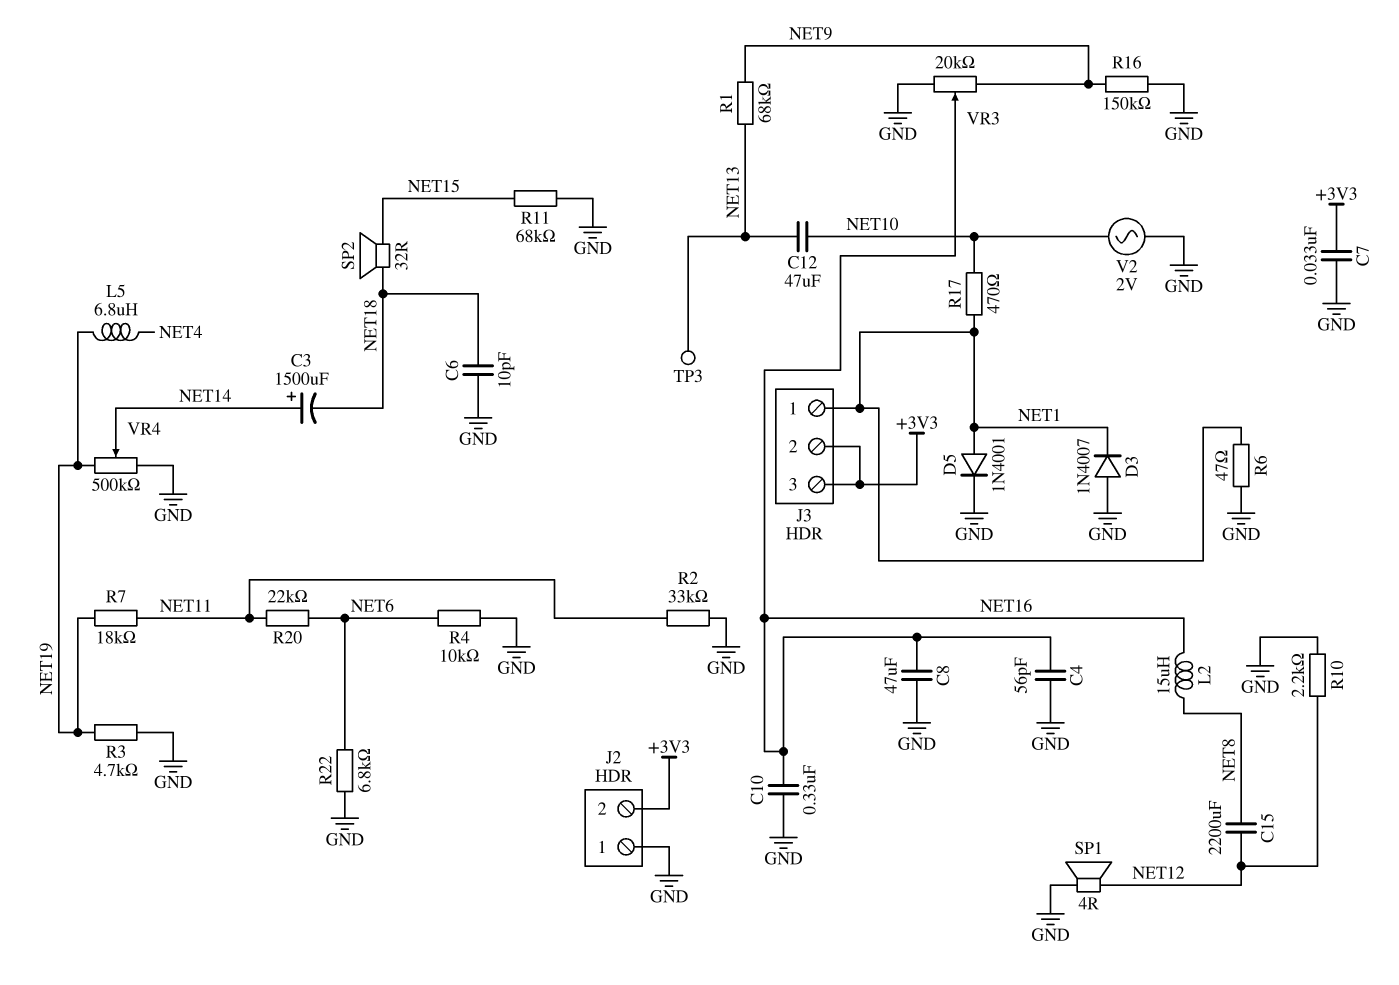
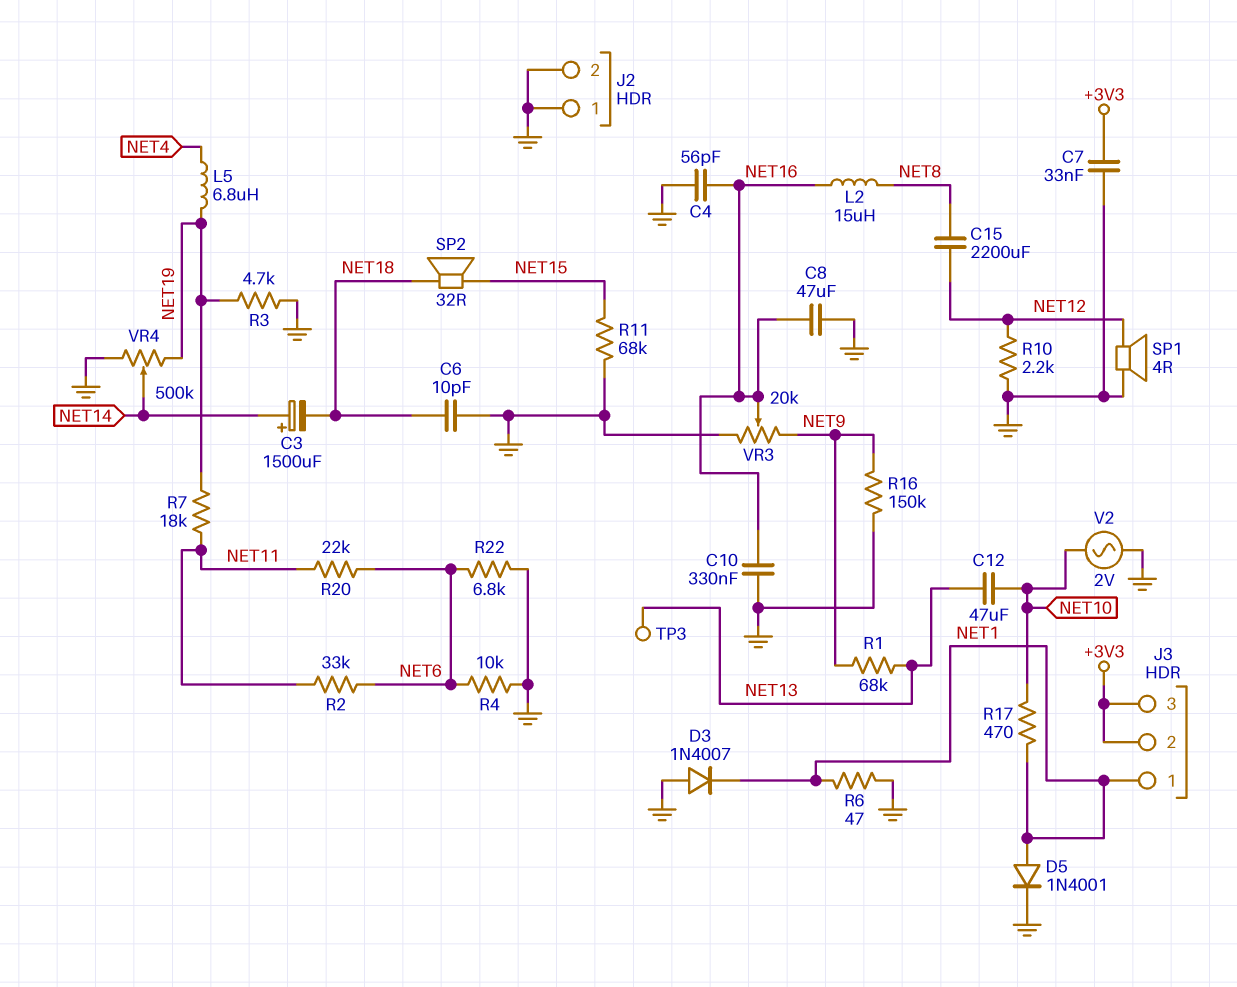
J2 pin 2: +3V3 -> GND
R2: 33k (GND, NET11) -> 33k (NET6, NET11)

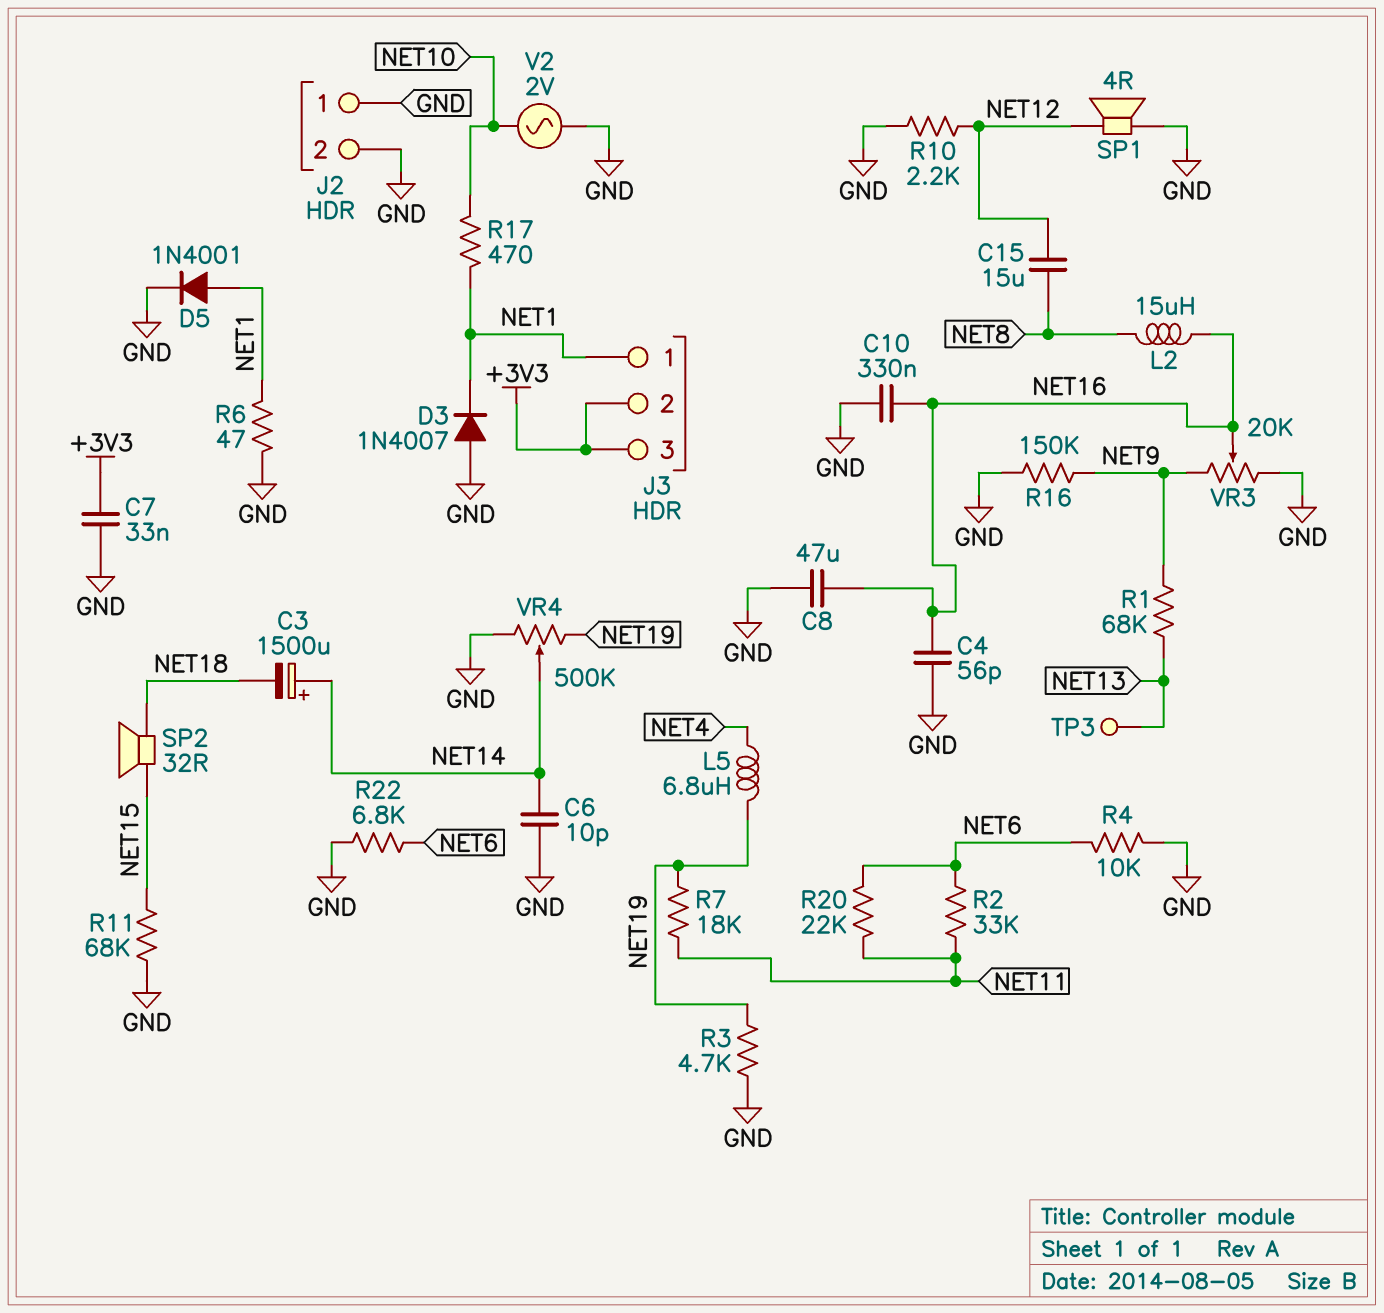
C6: 10pF (GND, NET18) -> 10pF (GND, NET14)
C12: 47uF (NET10, NET13) -> none
C15: 2200uF (NET8, NET12) -> 15uF (NET8, NET12)

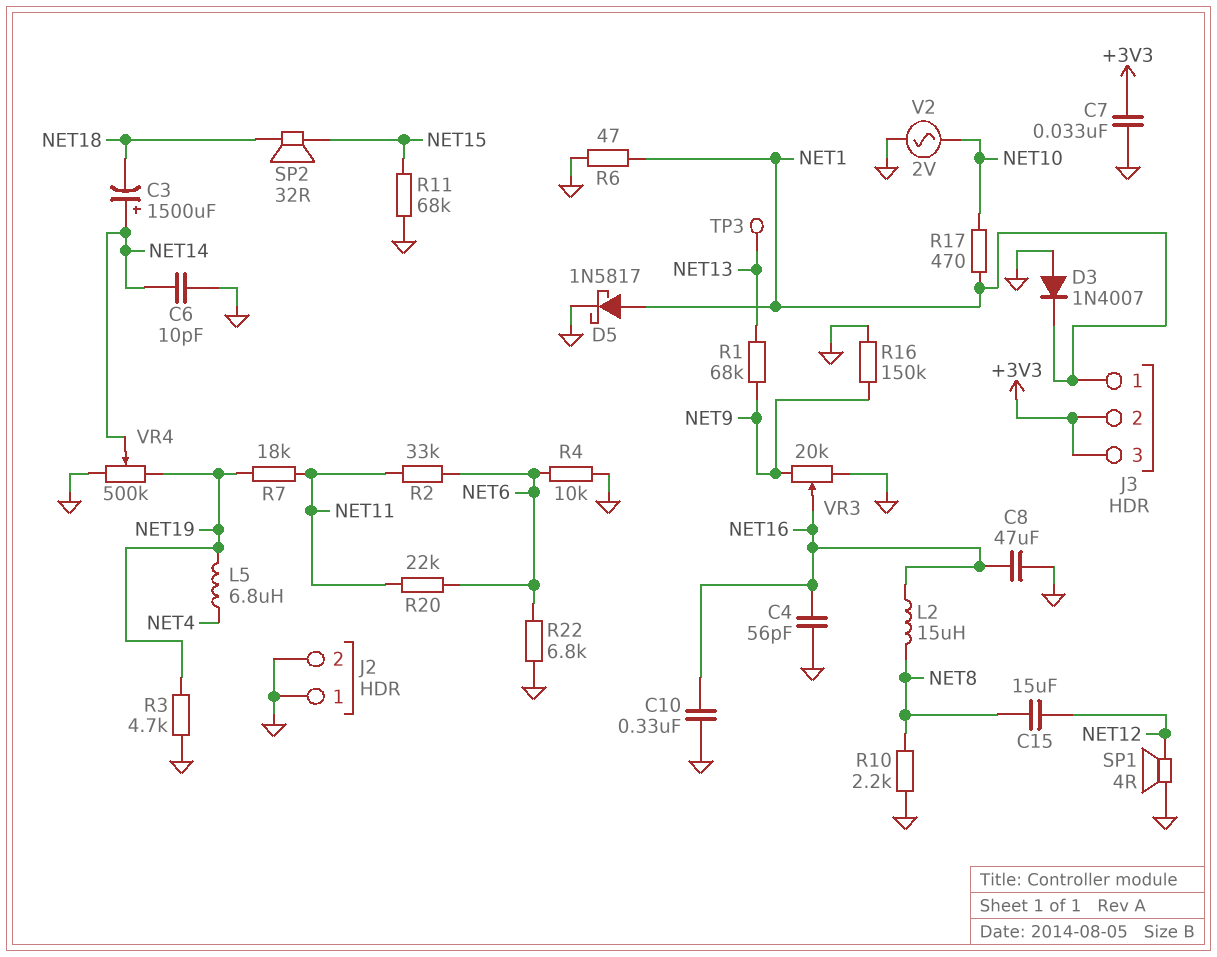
D5: diode 1N4001 (A NET1, K GND) -> schottky 1N5817 (A NET1, K GND)
R10: 2.2k (GND, NET12) -> 2.2k (GND, NET8)

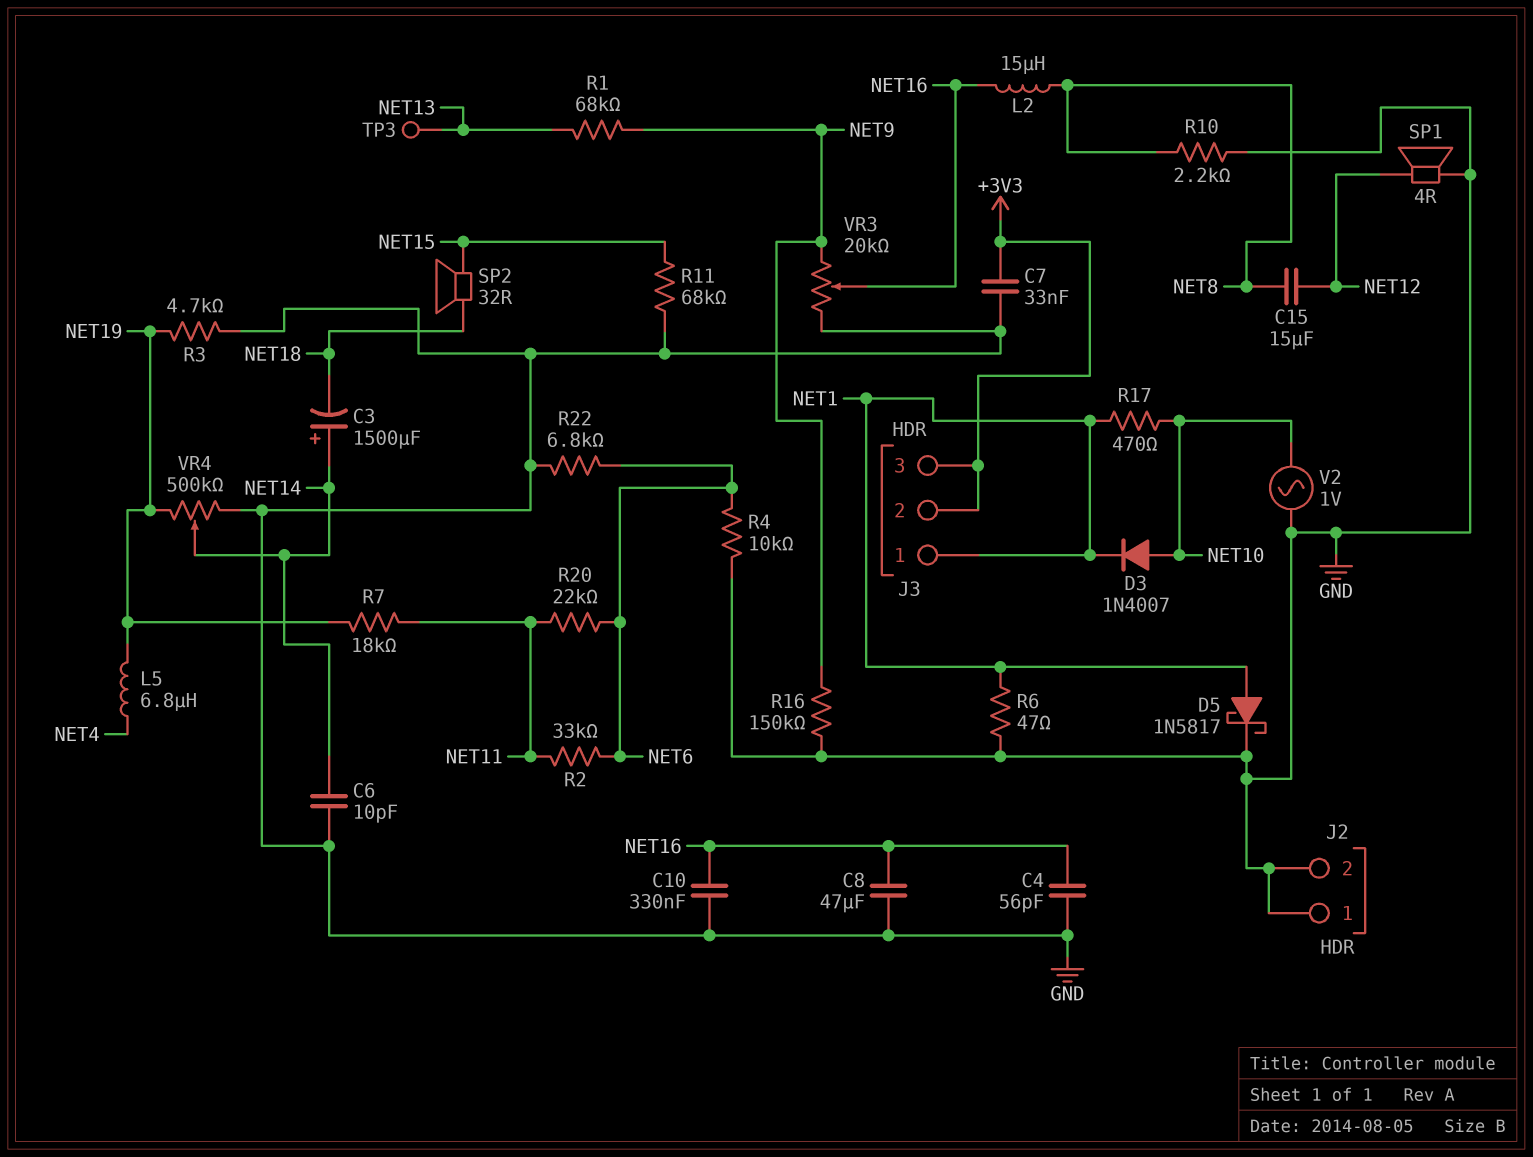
D3: diode 1N4007 (A GND, K NET1) -> diode 1N4007 (A NET10, K NET1)
V2: AC 2V (GND, NET10) -> AC 1V (GND, NET10)

